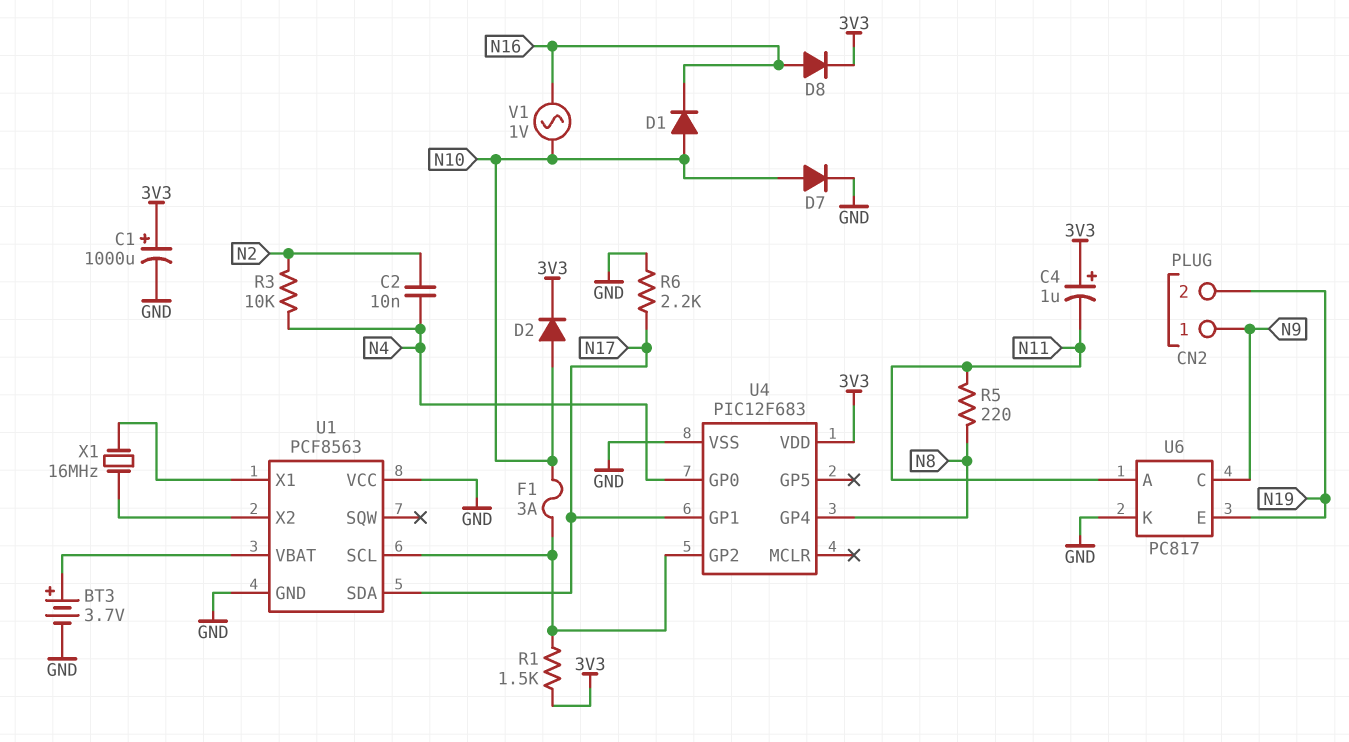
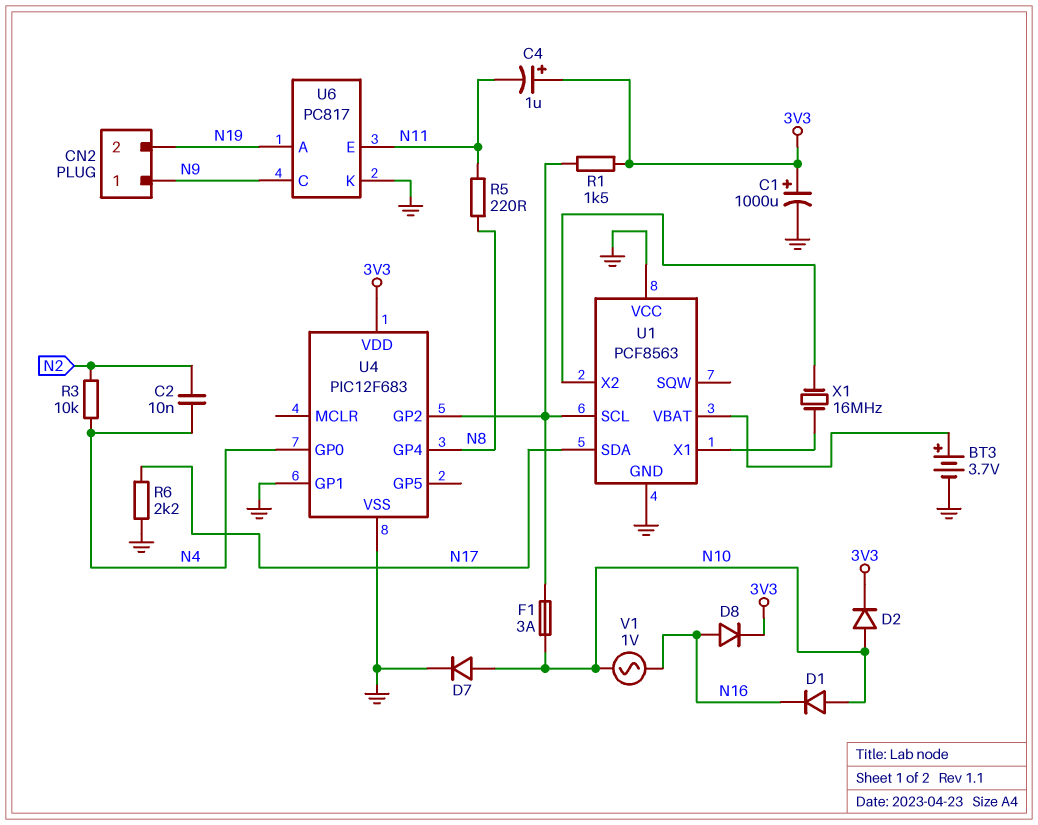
U4 pin GP1: N17 -> GND
U6 pin A: N11 -> N19
U6 pin E: N19 -> N11

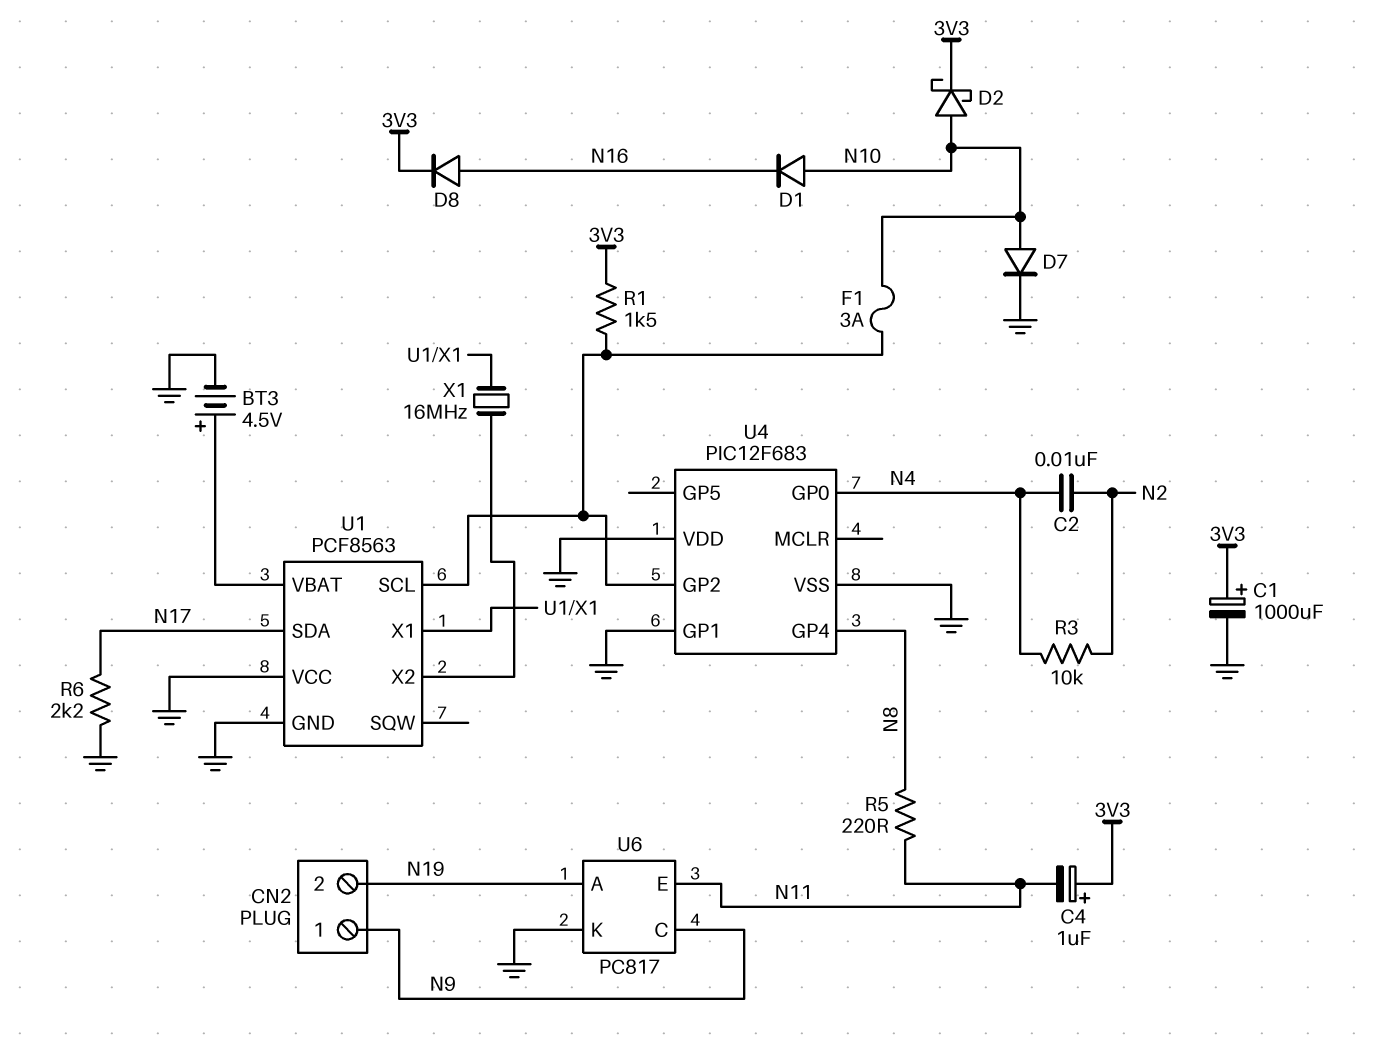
BT3: 3.7V (plus U1/VBAT, minus GND) -> 4.5V (plus U1/VBAT, minus GND)
D2: diode (A N10, K 3V3) -> schottky (A N10, K 3V3)
U4 pin VDD: 3V3 -> GND
V1: AC 1V (N10, N16) -> none

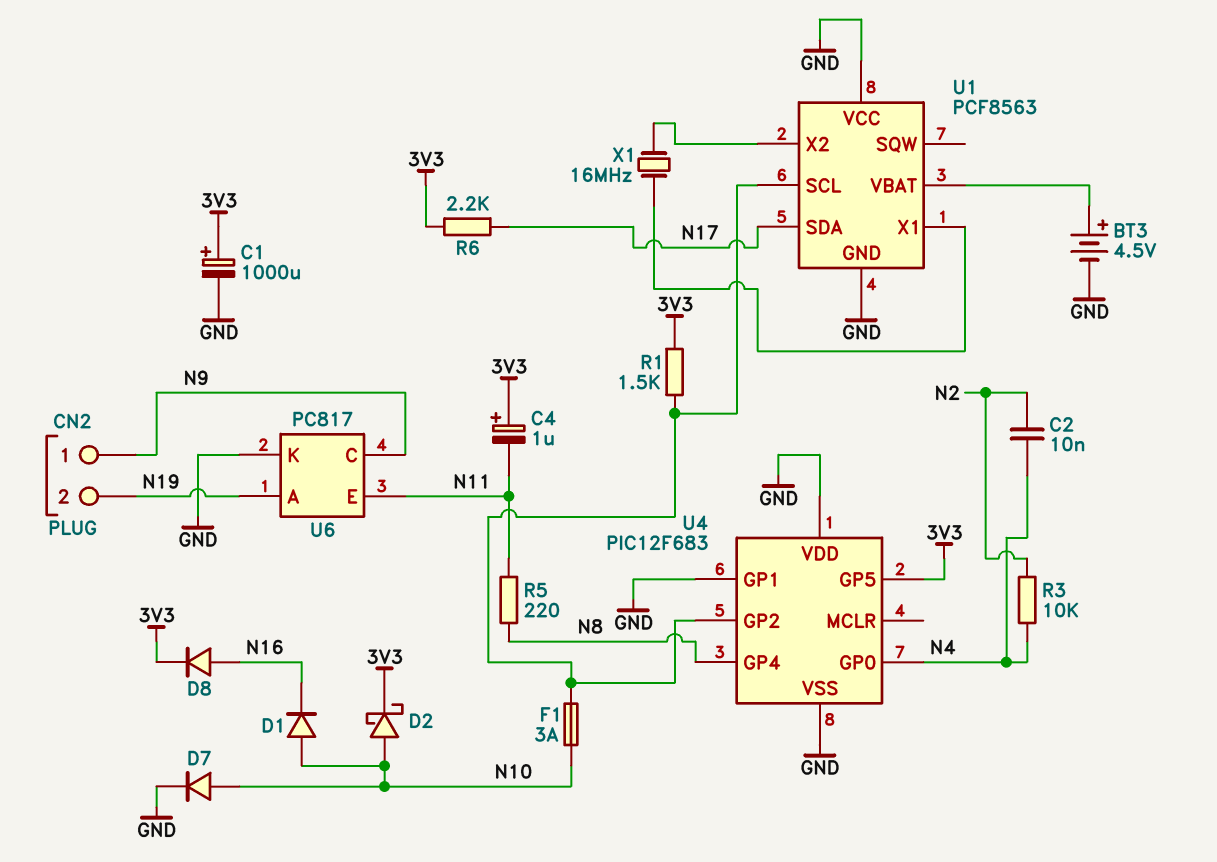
R6: 2.2k (GND, N17) -> 2.2k (3V3, N17)
U4 pin GP5: none -> 3V3

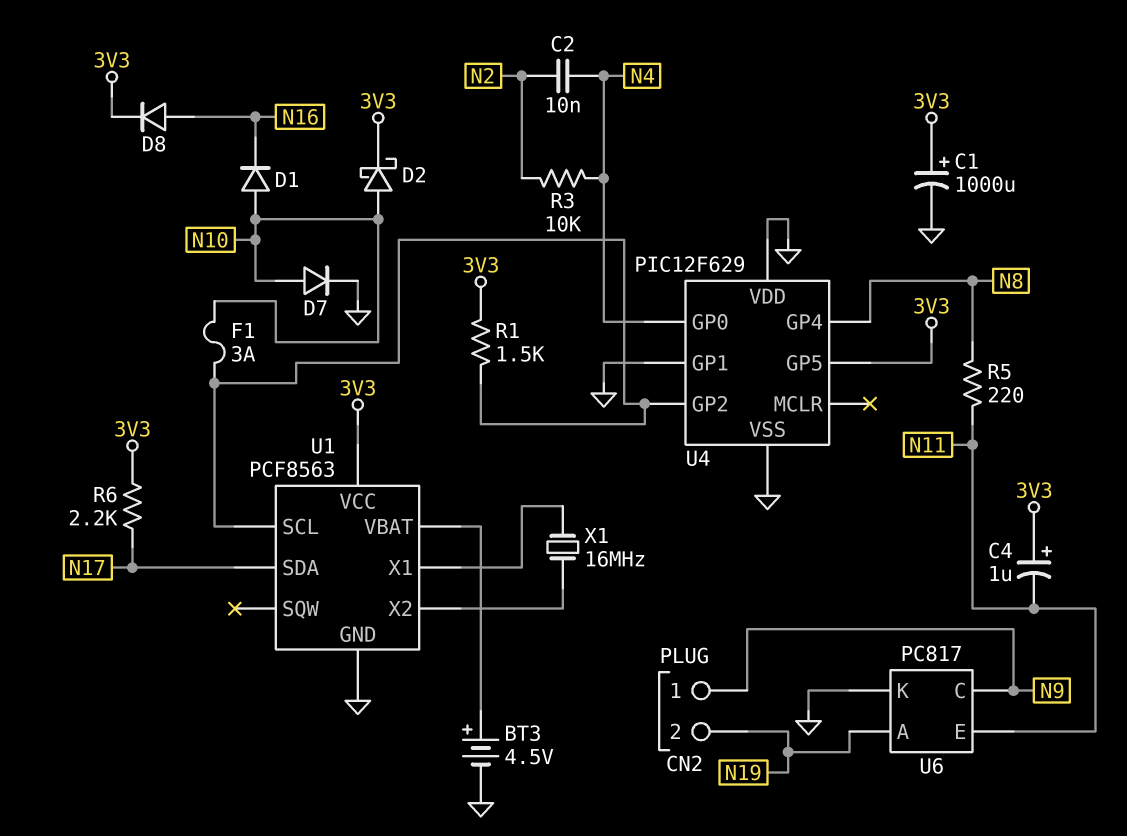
U1 pin VCC: GND -> 3V3
U4: PIC12F683 -> PIC12F629

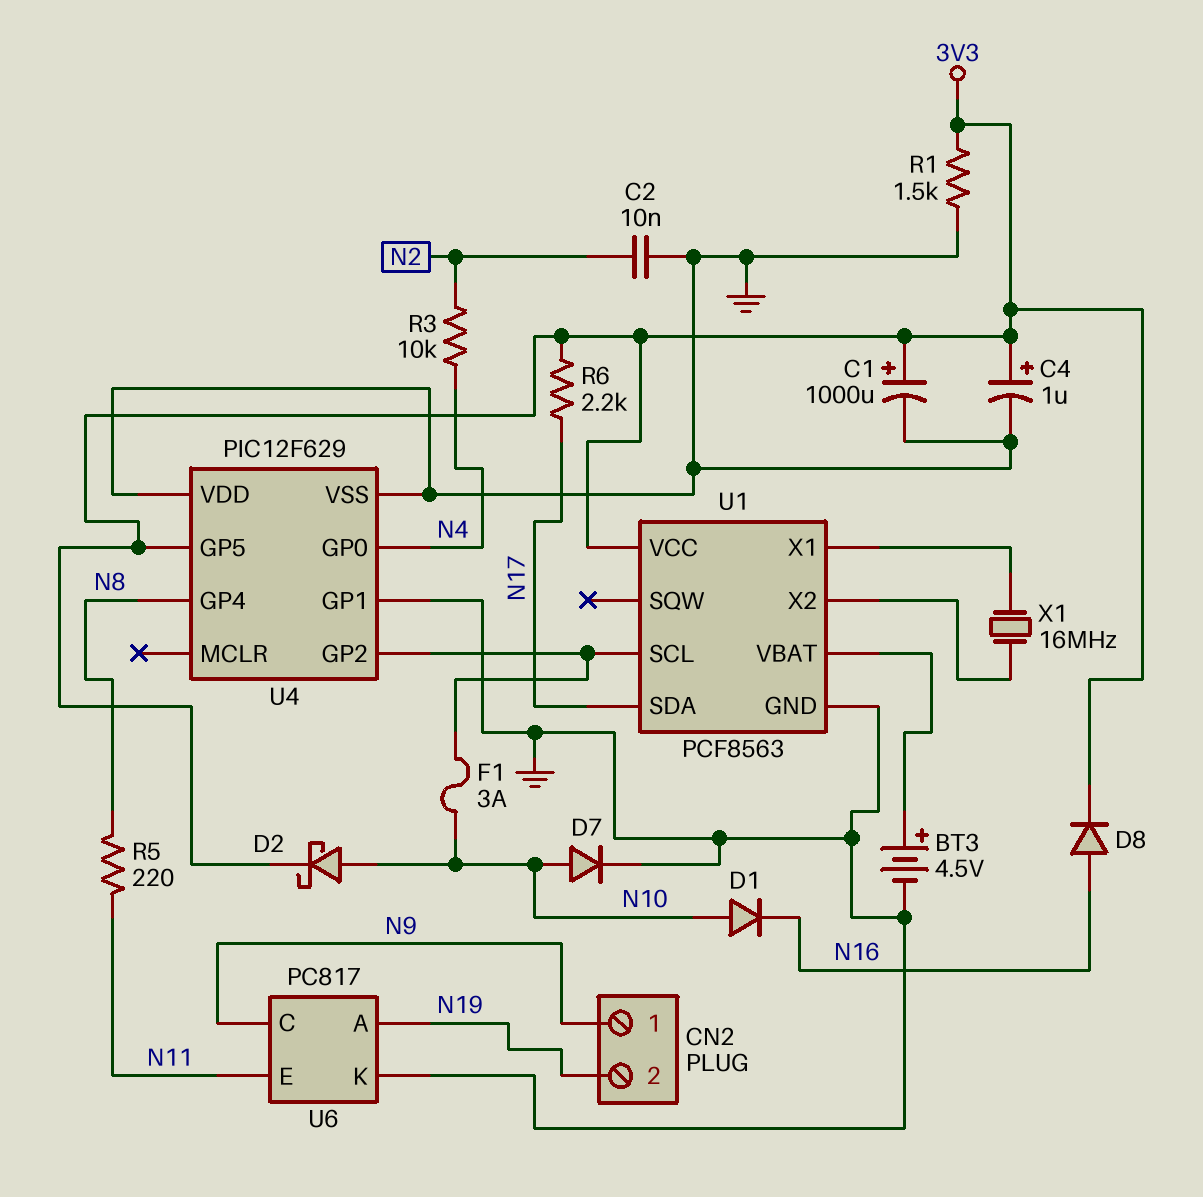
C2: 10nF (N2, N4) -> 10nF (GND, N2)
C4: 1uF (plus 3V3, minus N11) -> 1uF (plus 3V3, minus GND)
R1: 1.5k (3V3, U1/SCL) -> 1.5k (3V3, GND)

